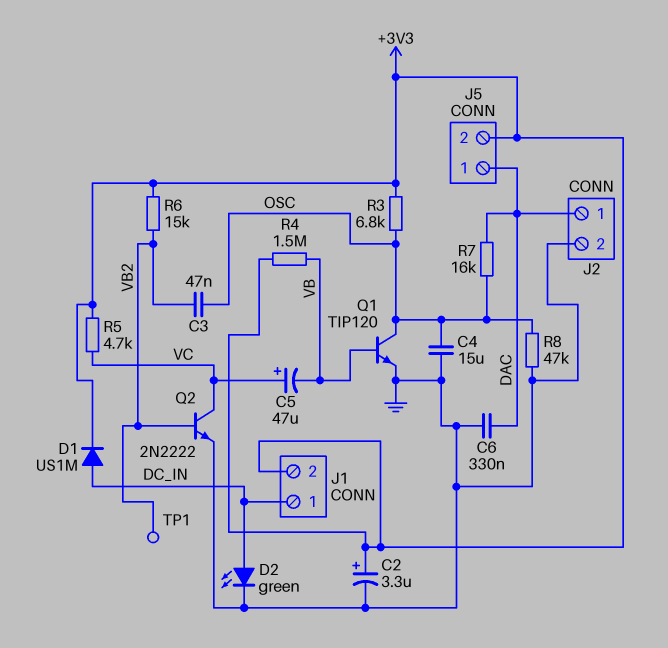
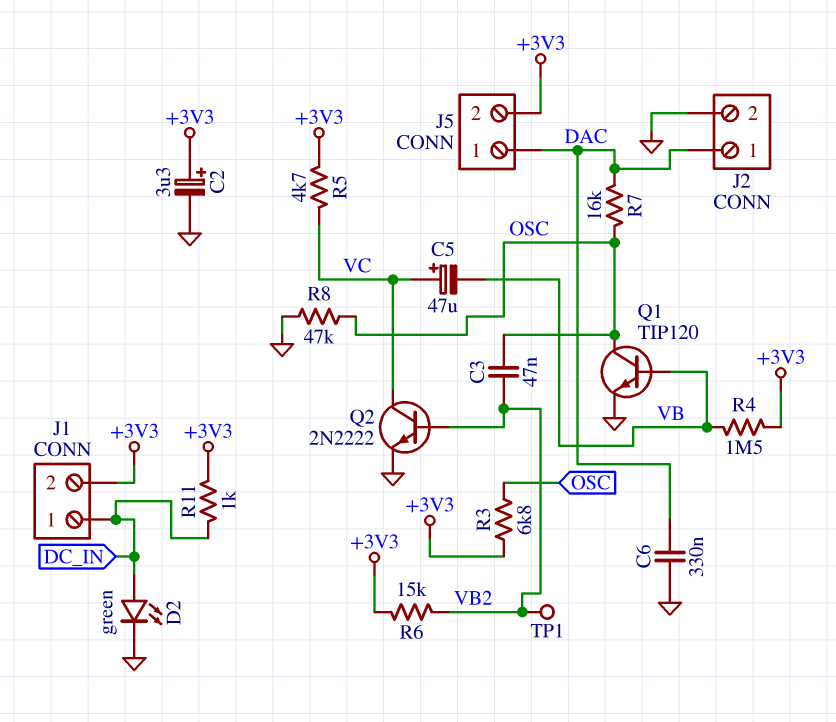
C4: 15uF (GND, OSC) -> none
D1: diode US1M (A DC_IN, K +3V3) -> none
R11: none -> 1k (+3V3, DC_IN)

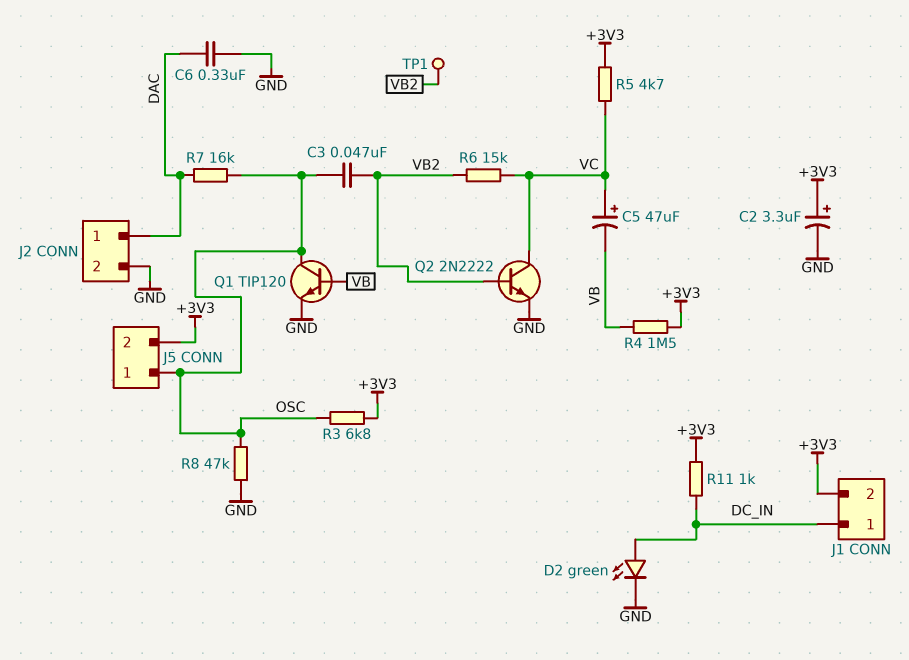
J5 pin 1: DAC -> OSC
R6: 15k (+3V3, VB2) -> 15k (VB2, VC)

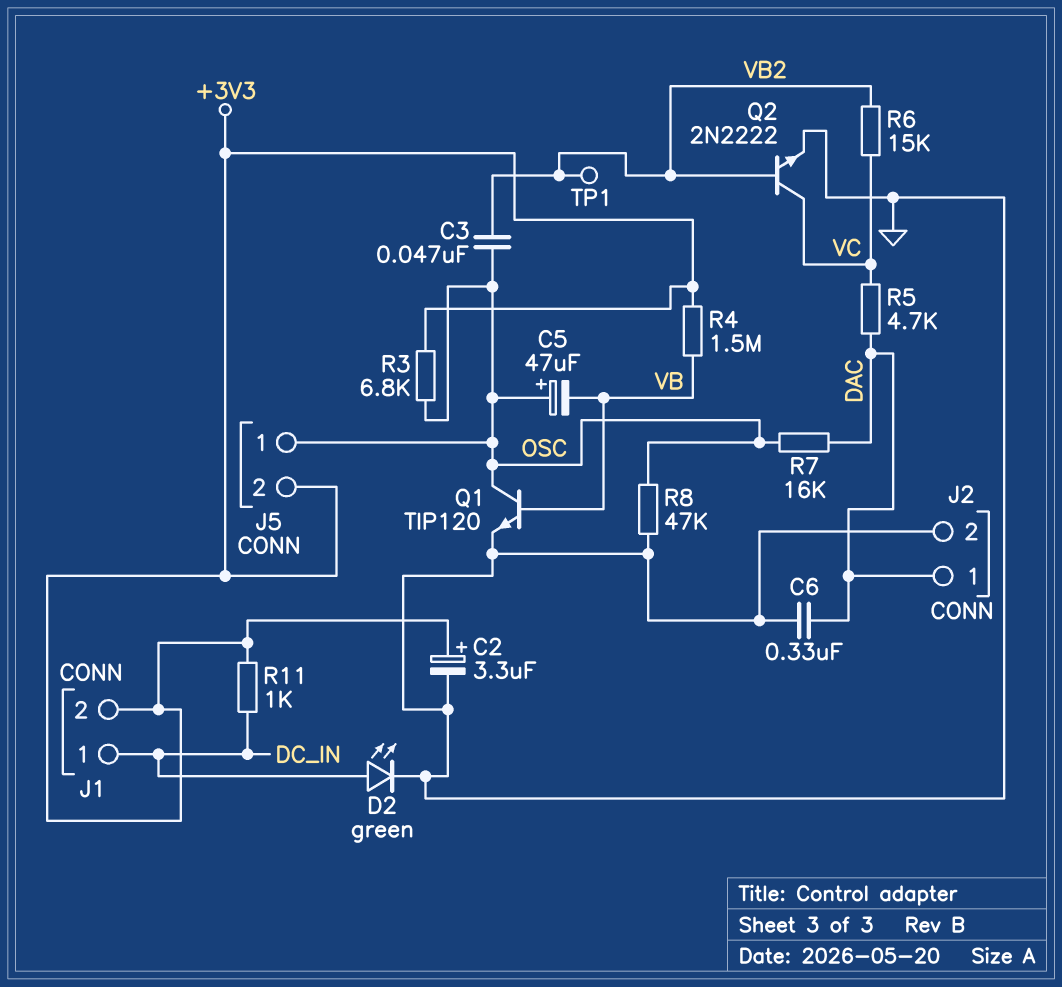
C5: 47uF (plus VC, minus VB) -> 47uF (plus OSC, minus VB)
R5: 4.7k (+3V3, VC) -> 4.7k (DAC, VC)

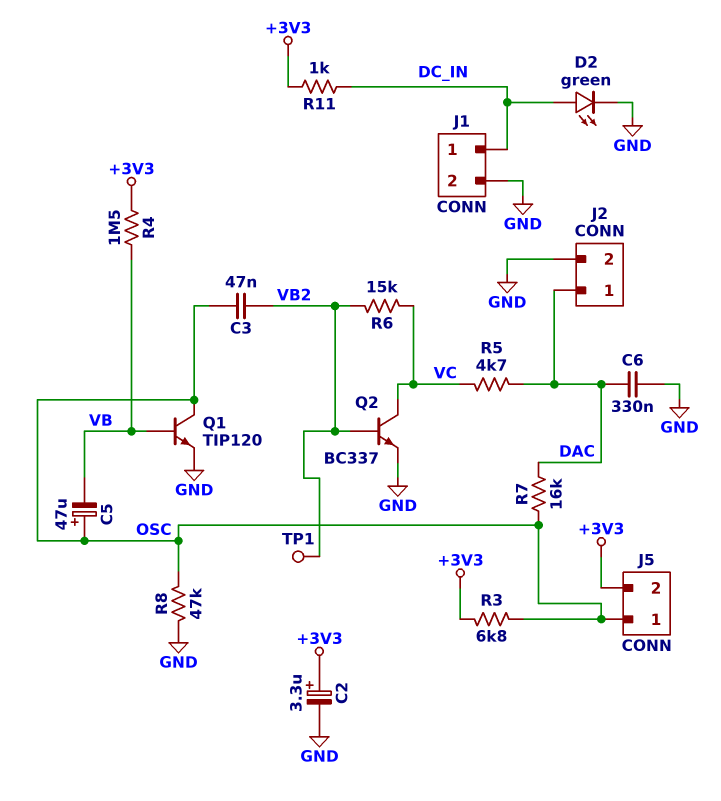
J1 pin 2: +3V3 -> GND
Q2: NPN 2N2222 (B VB2, C VC, E GND) -> NPN BC337 (B VB2, C VC, E GND)

